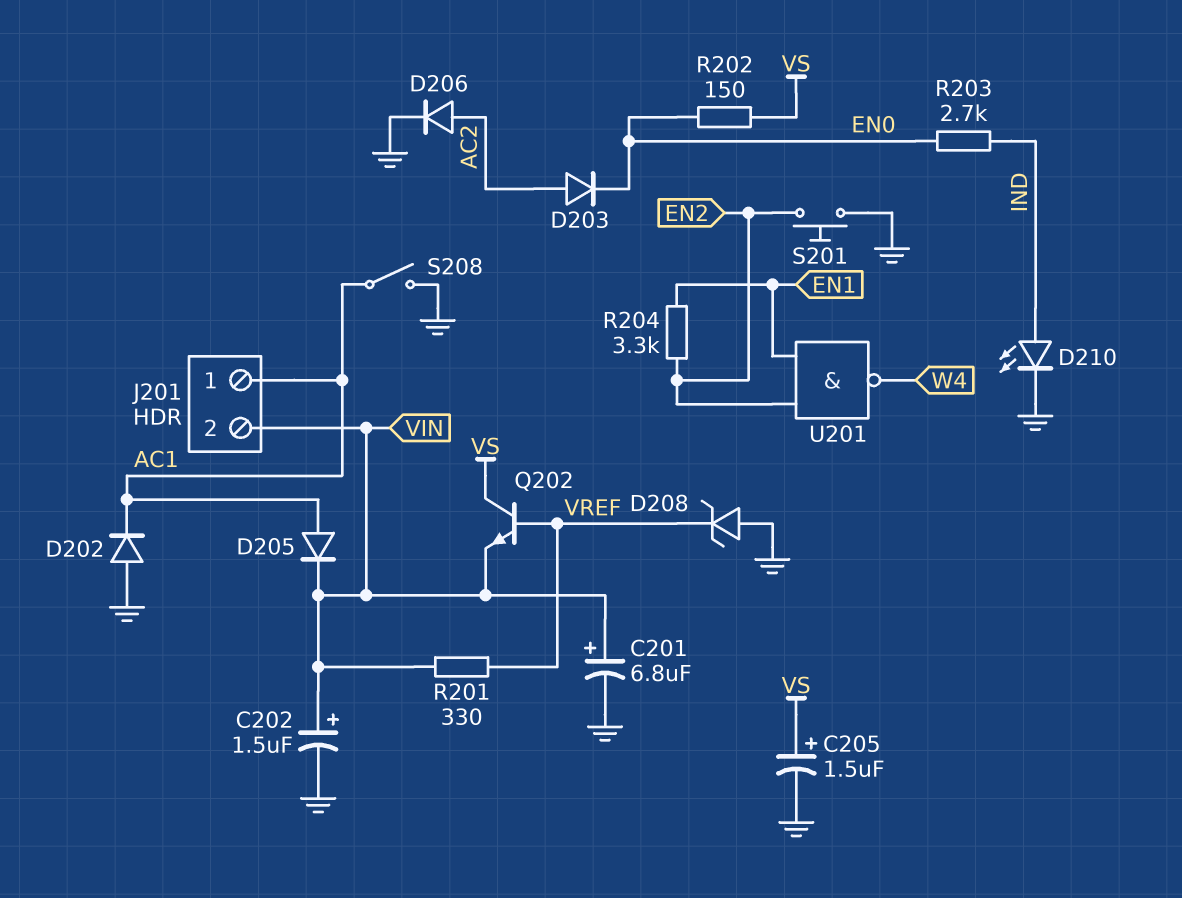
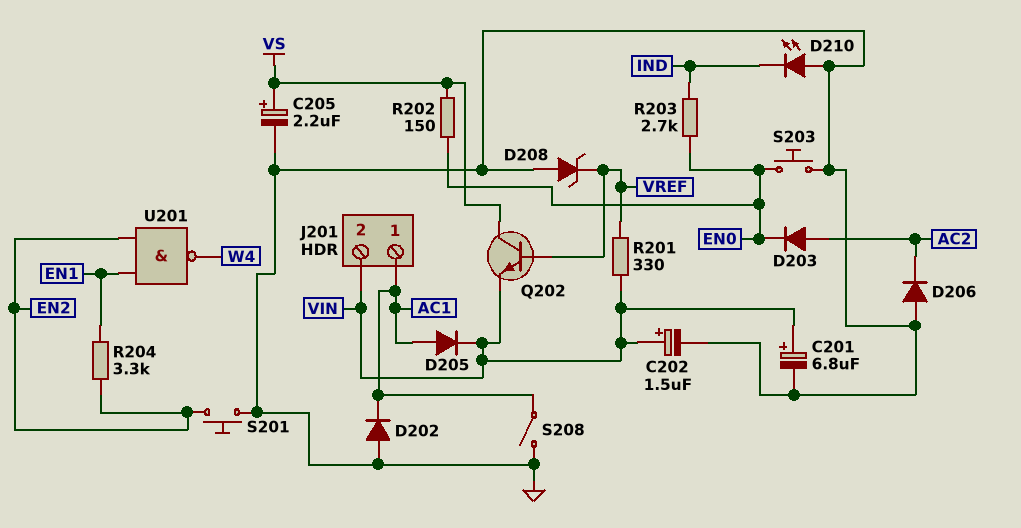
C205: 1.5uF (plus VS, minus GND) -> 2.2uF (plus VS, minus GND)
D206: diode (A AC2, K GND) -> diode (A GND, K AC2)
D210: LED (A IND, K GND) -> LED (A GND, K IND)
S203: none -> button (EN0, GND)

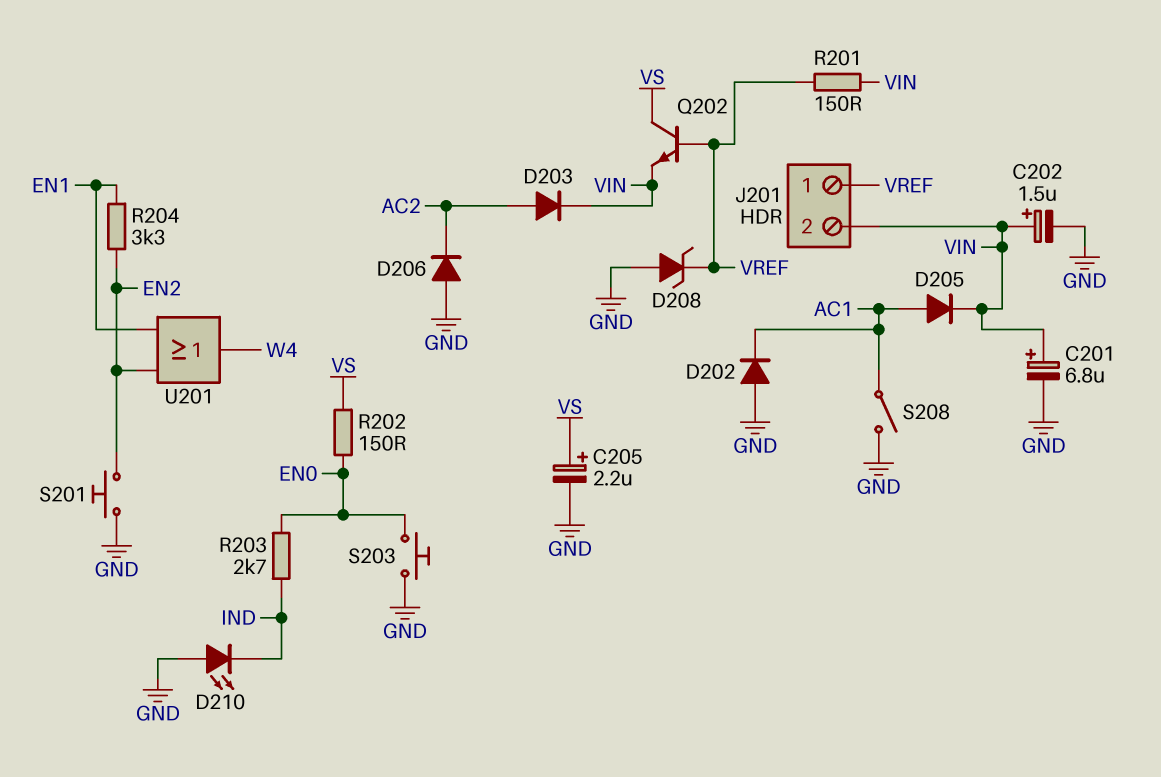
D203: diode (A AC2, K EN0) -> diode (A AC2, K VIN)
J201 pin 1: AC1 -> VREF
R201: 330 (VIN, VREF) -> 150 (VIN, VREF)
U201: NAND (in EN1, in EN2, out W4) -> OR (in EN1, in EN2, out W4)

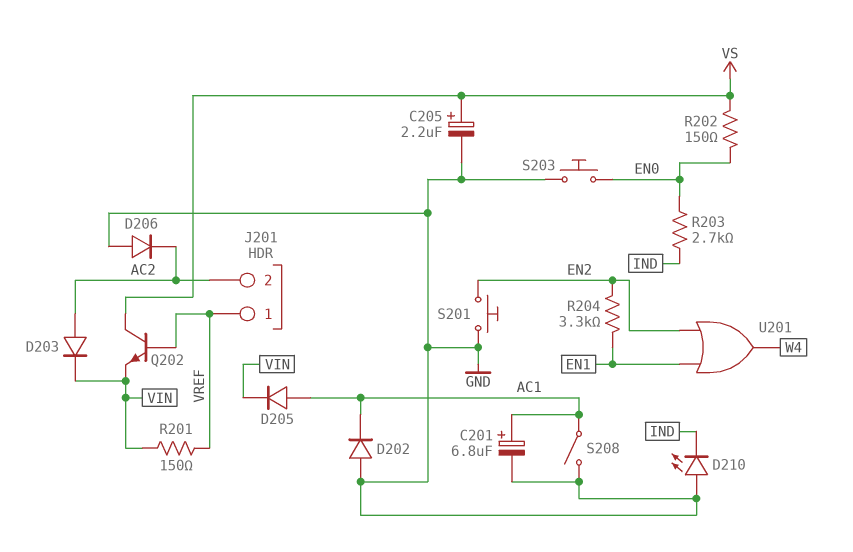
C201: 6.8uF (plus VIN, minus GND) -> 6.8uF (plus AC1, minus GND)
C202: 1.5uF (plus VIN, minus GND) -> none
D208: zener (A GND, K VREF) -> none
J201 pin 2: VIN -> AC2

